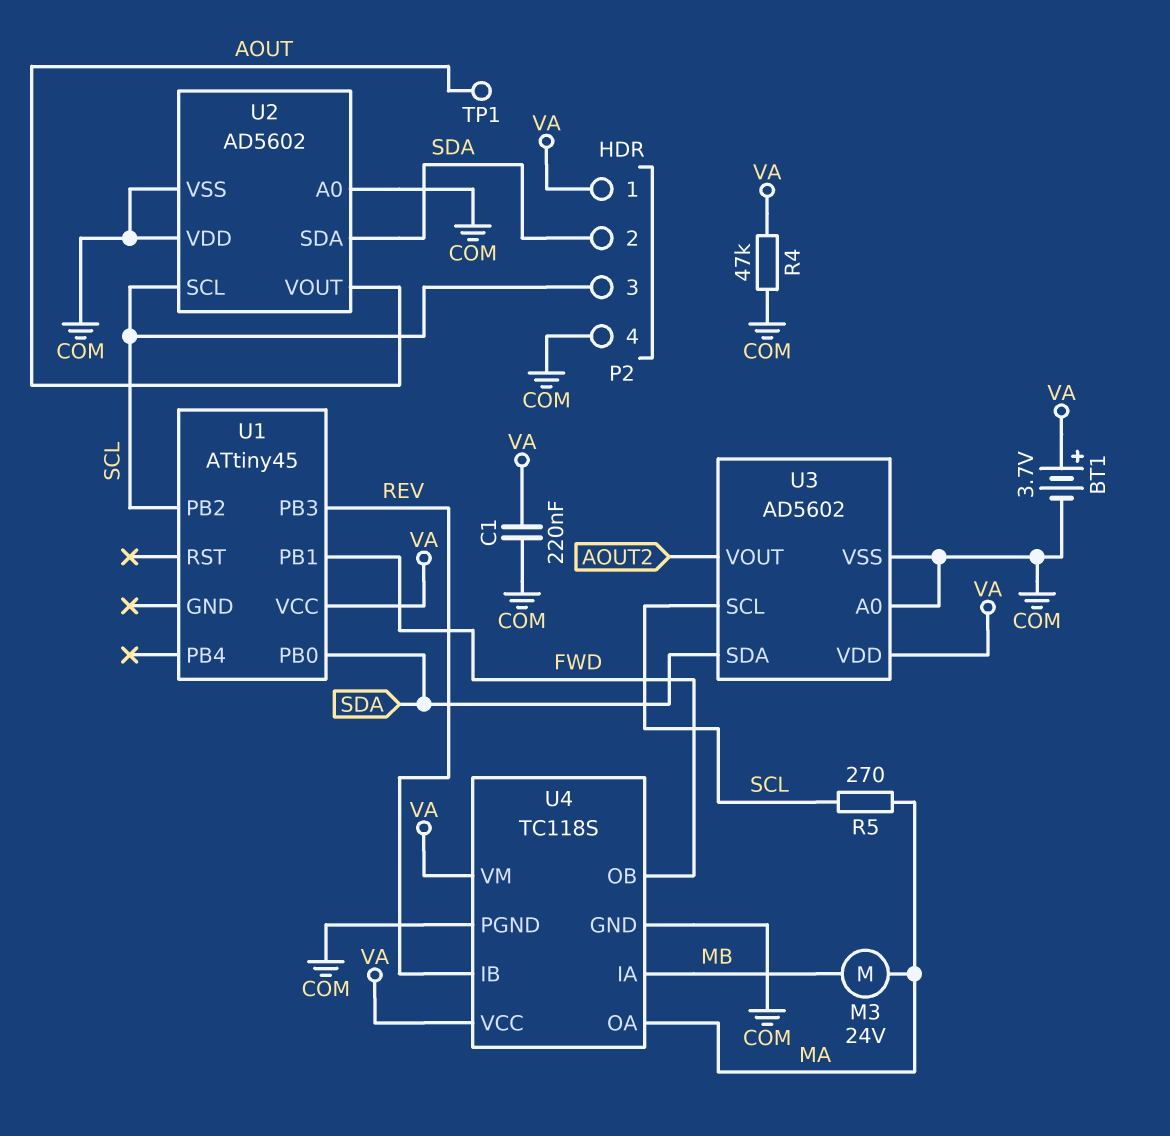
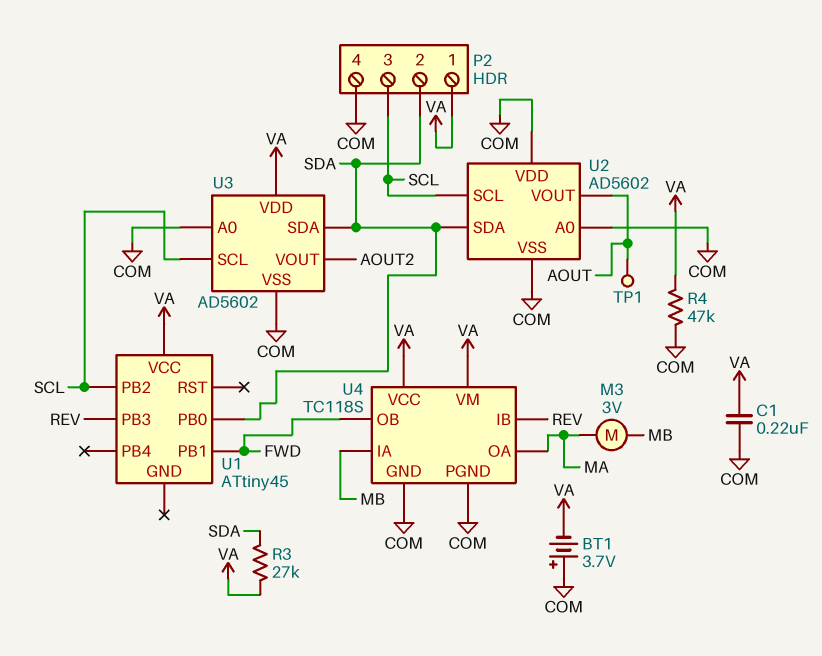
BT1: 3.7V (plus VA, minus COM) -> 3.7V (plus COM, minus VA)
M3: motor 24V (MA, MB) -> motor 3V (MA, MB)
R3: none -> 27k (SDA, VA)
R5: 270 (MA, SCL) -> none

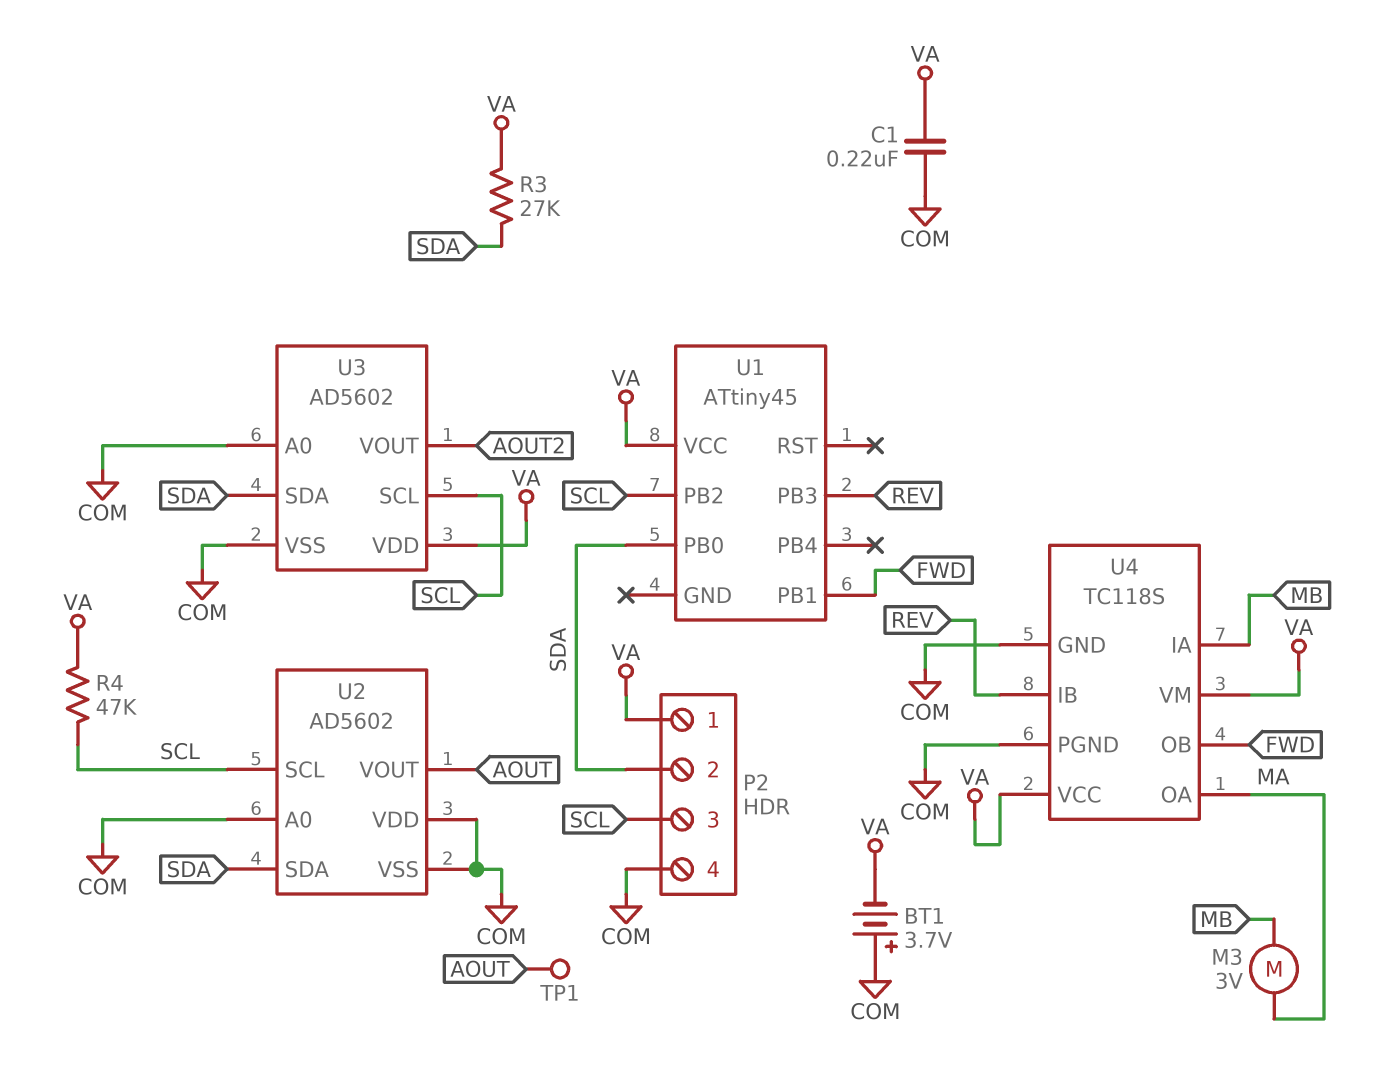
R4: 47k (COM, VA) -> 47k (SCL, VA)

